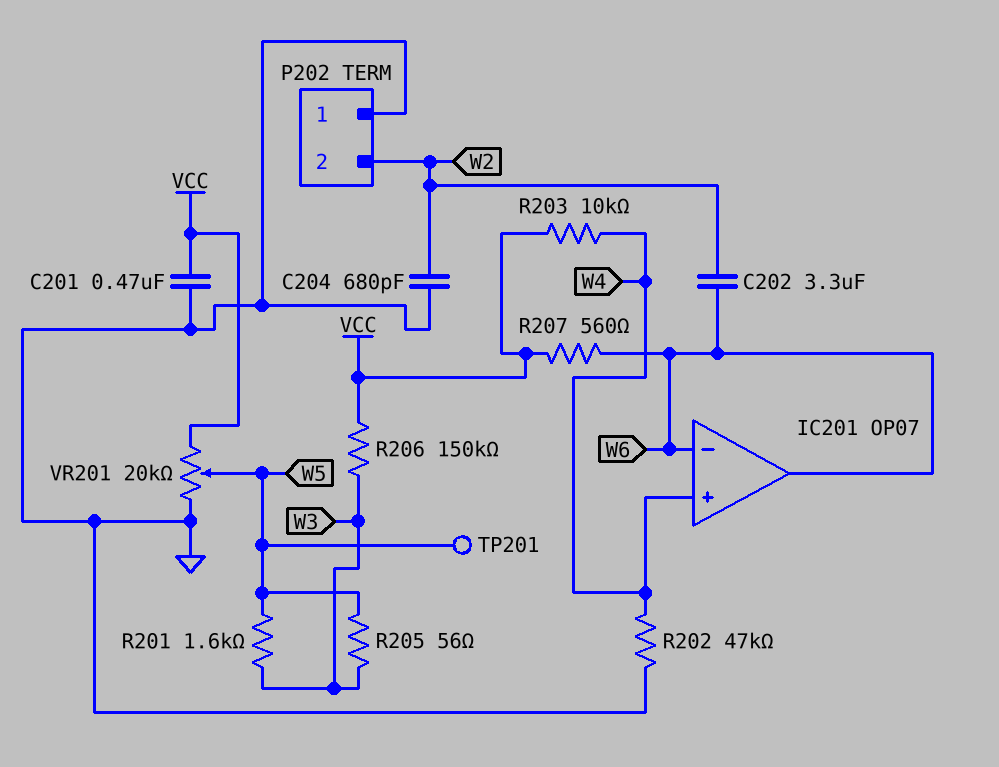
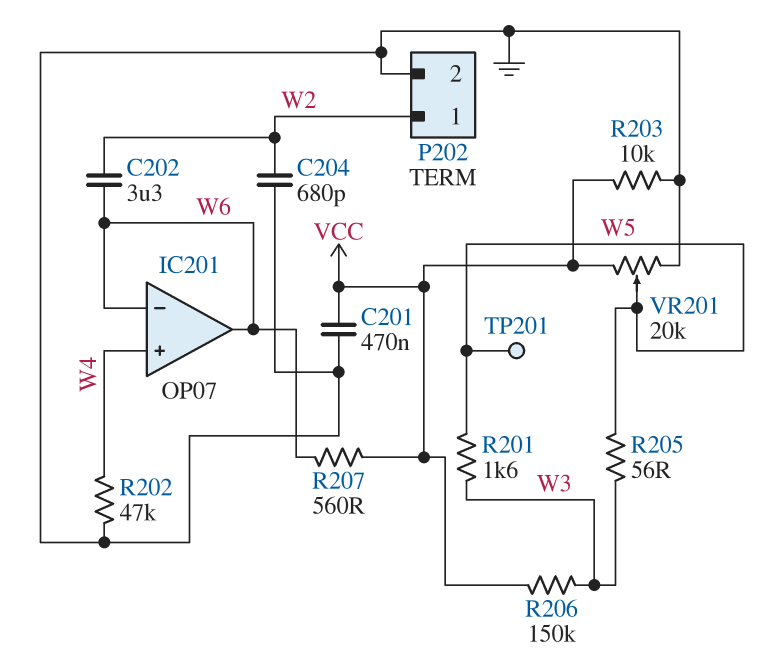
P202 pin 1: GND -> W2
P202 pin 2: W2 -> GND
R203: 10k (VCC, W4) -> 10k (GND, VCC)

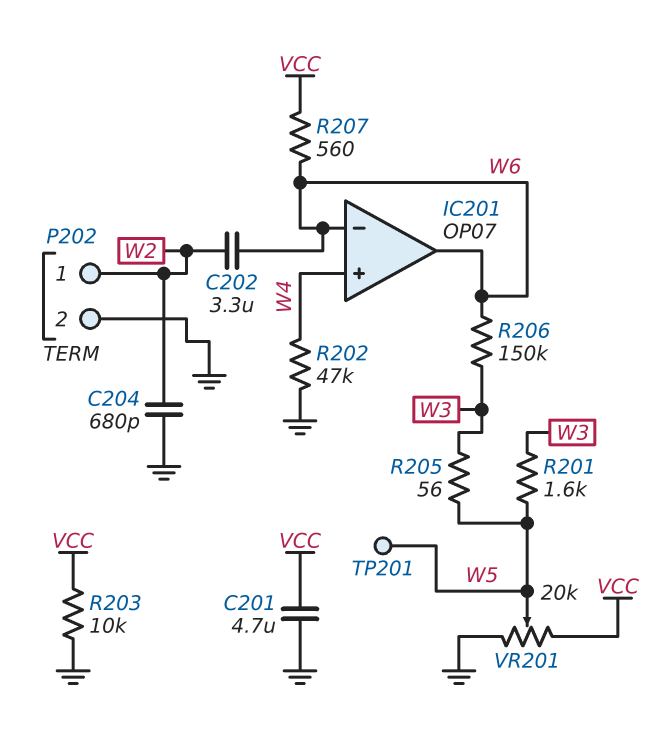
C201: 470nF (GND, VCC) -> 4.7uF (GND, VCC)
R206: 150k (VCC, W3) -> 150k (W3, W6)

